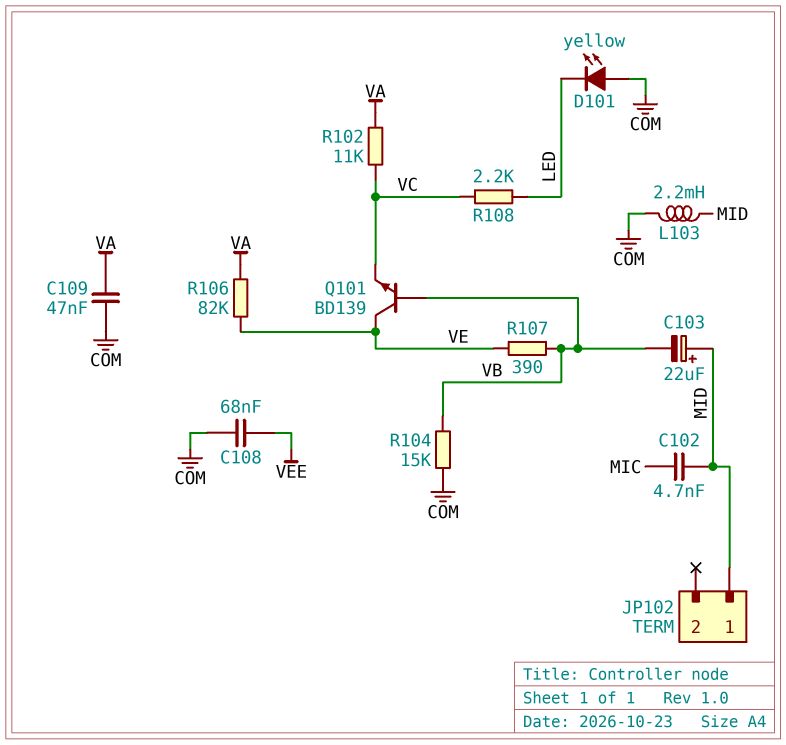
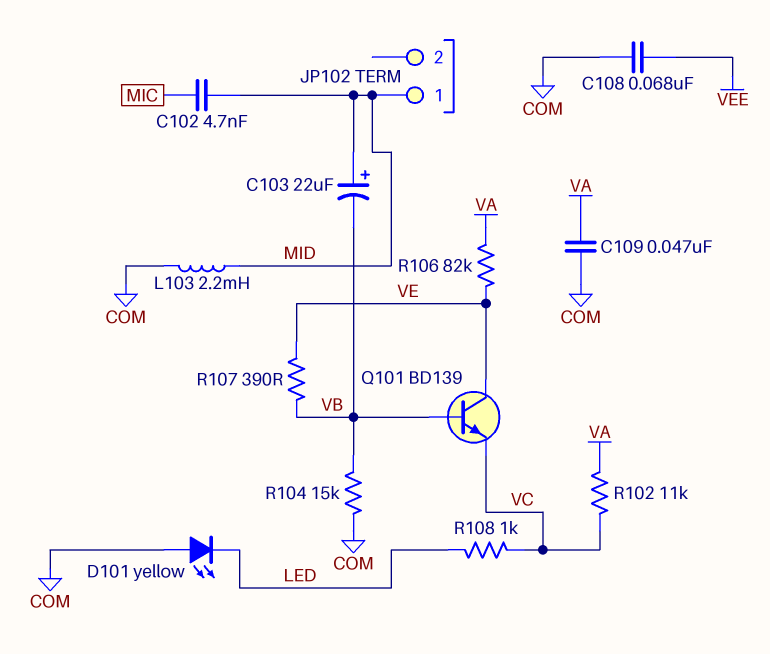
R108: 2.2k (LED, VC) -> 1k (LED, VC)

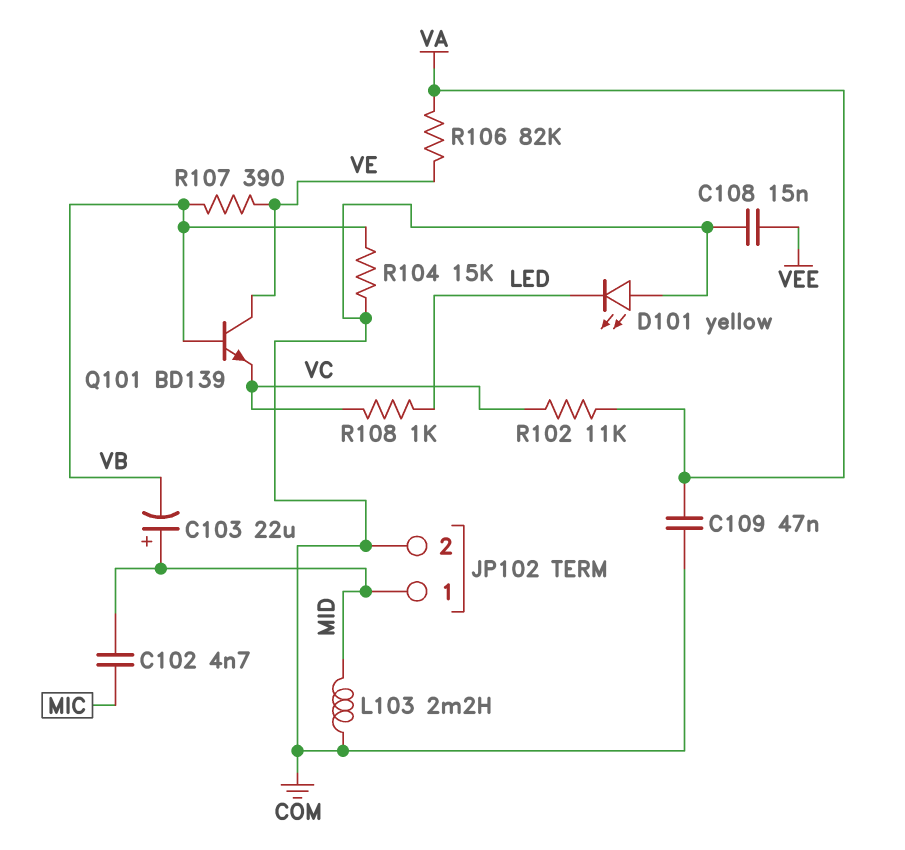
C108: 68nF (COM, VEE) -> 15nF (COM, VEE)
JP102 pin 2: none -> COM

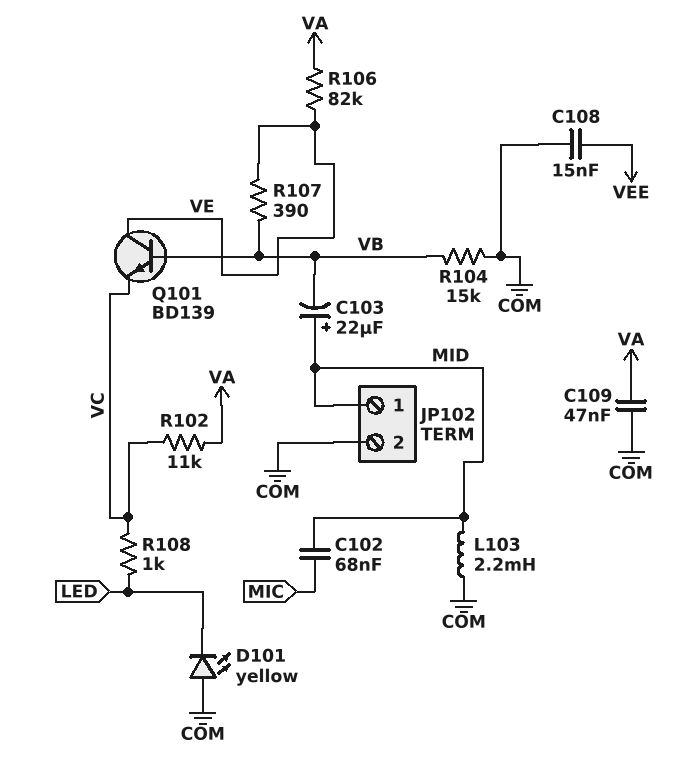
C102: 4.7nF (MIC, MID) -> 68nF (MIC, MID)

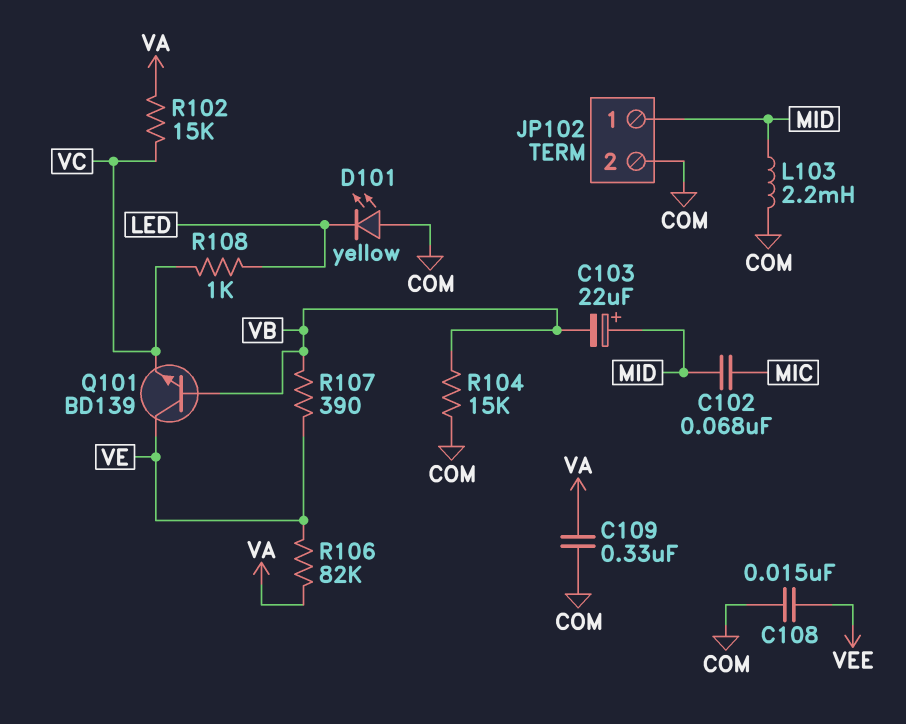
C109: 47nF (COM, VA) -> 330nF (COM, VA)
R102: 11k (VA, VC) -> 15k (VA, VC)

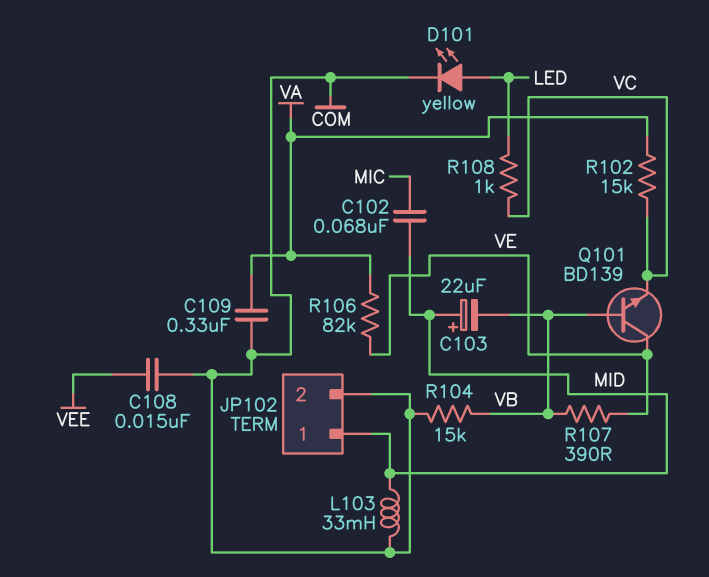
D101: LED yellow (A COM, K LED) -> LED yellow (A LED, K COM)
L103: 2.2mH (COM, MID) -> 33mH (COM, MID)

